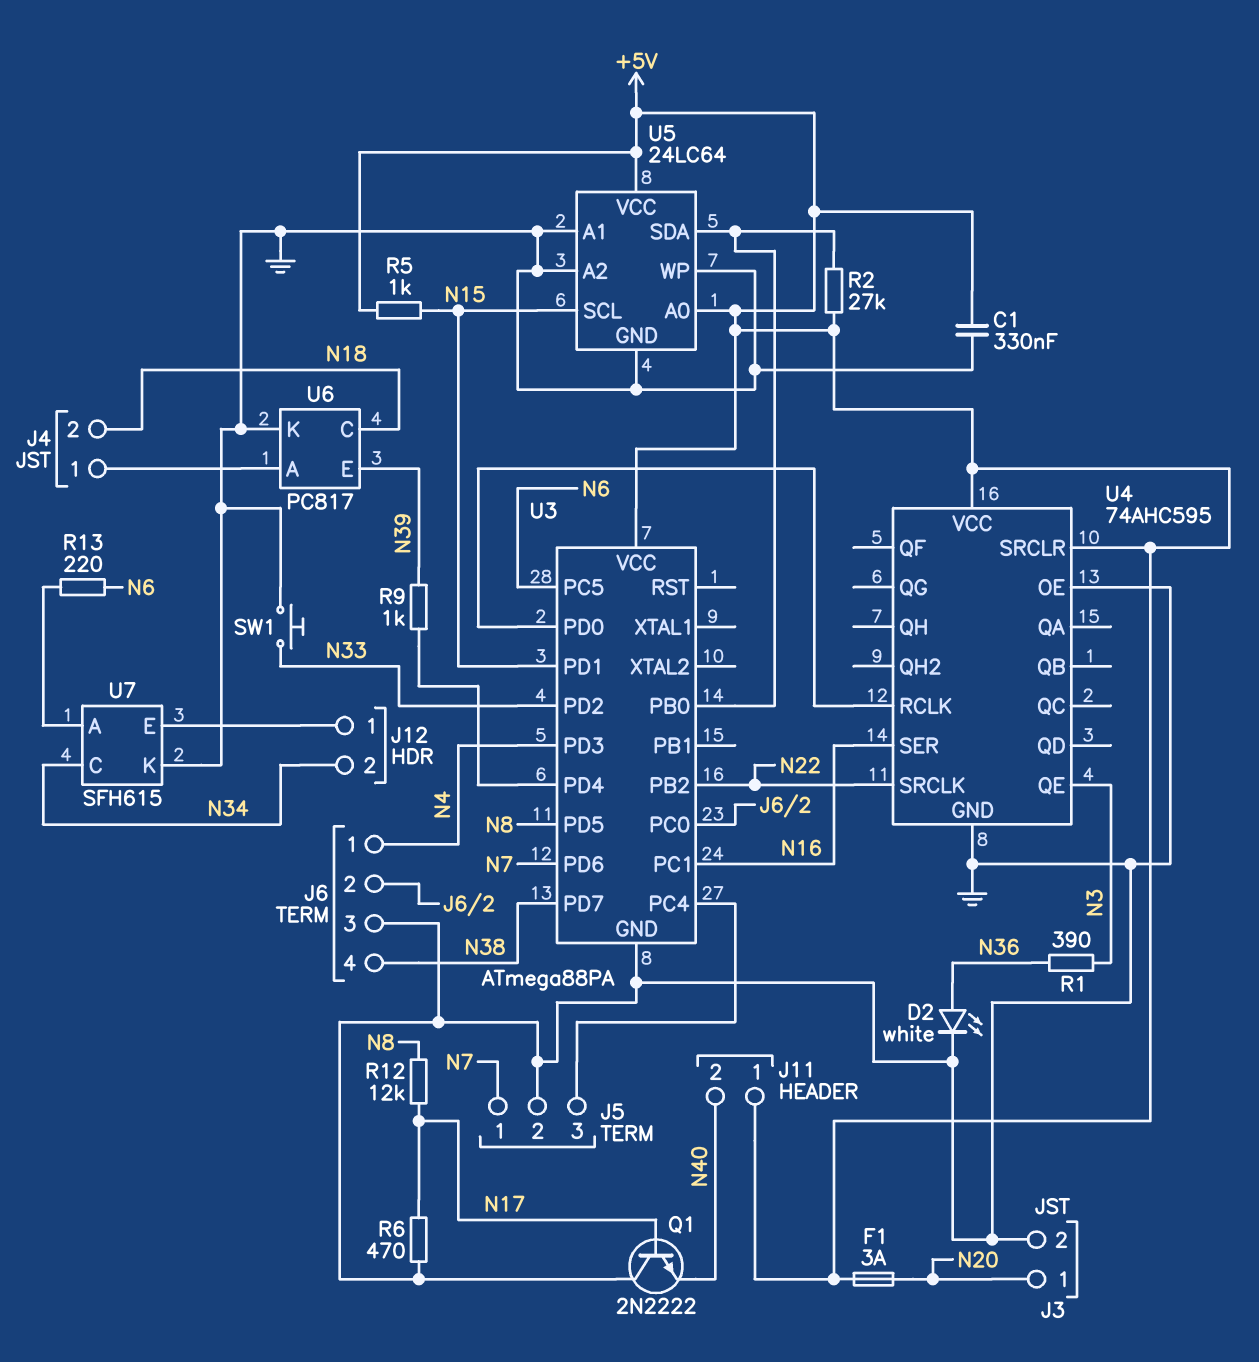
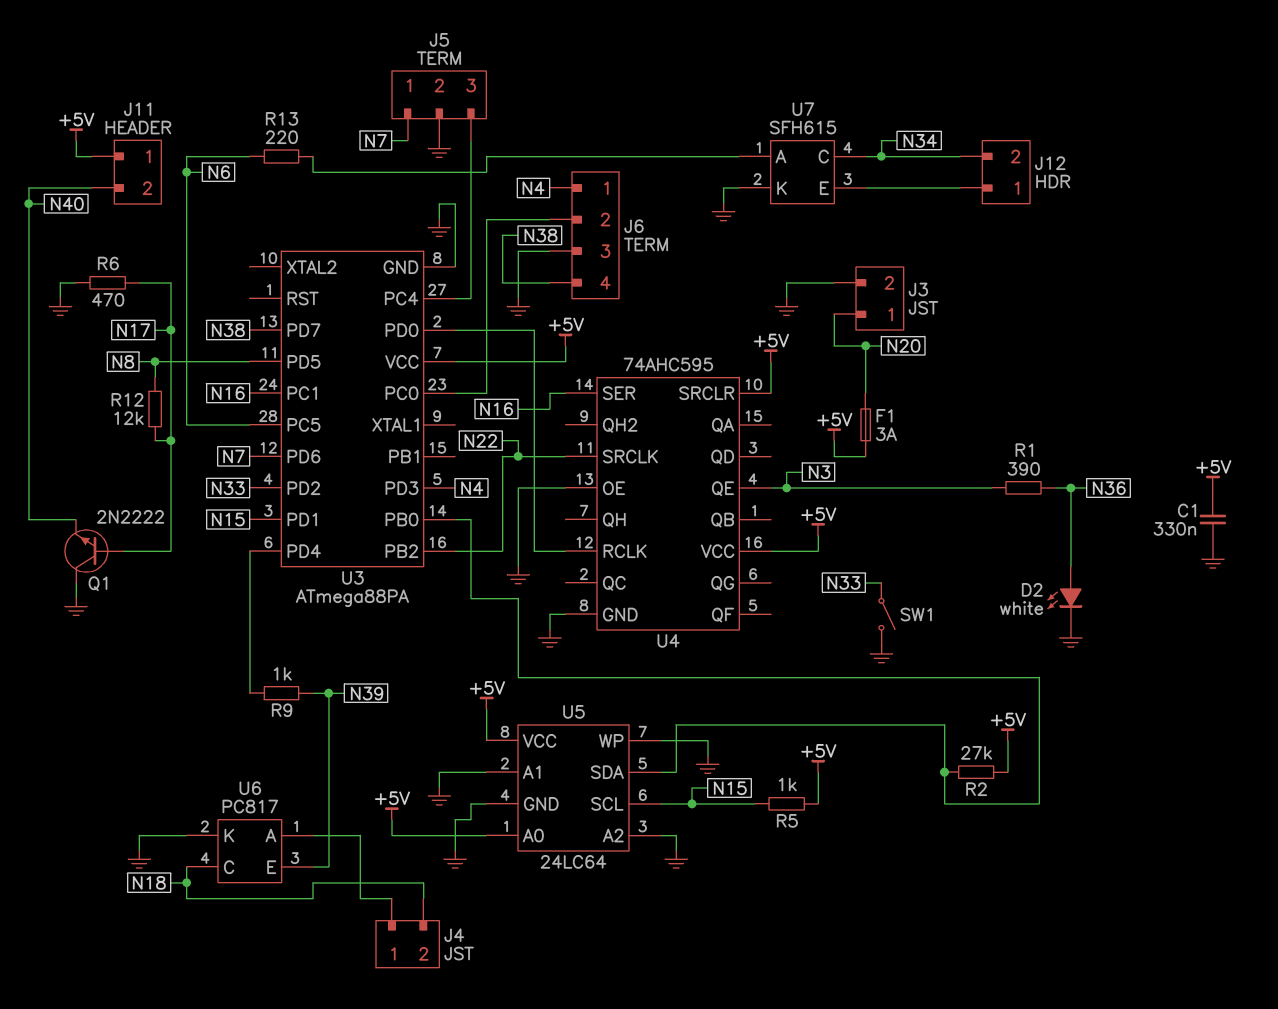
SW1: button (GND, N33) -> switch (GND, N33)

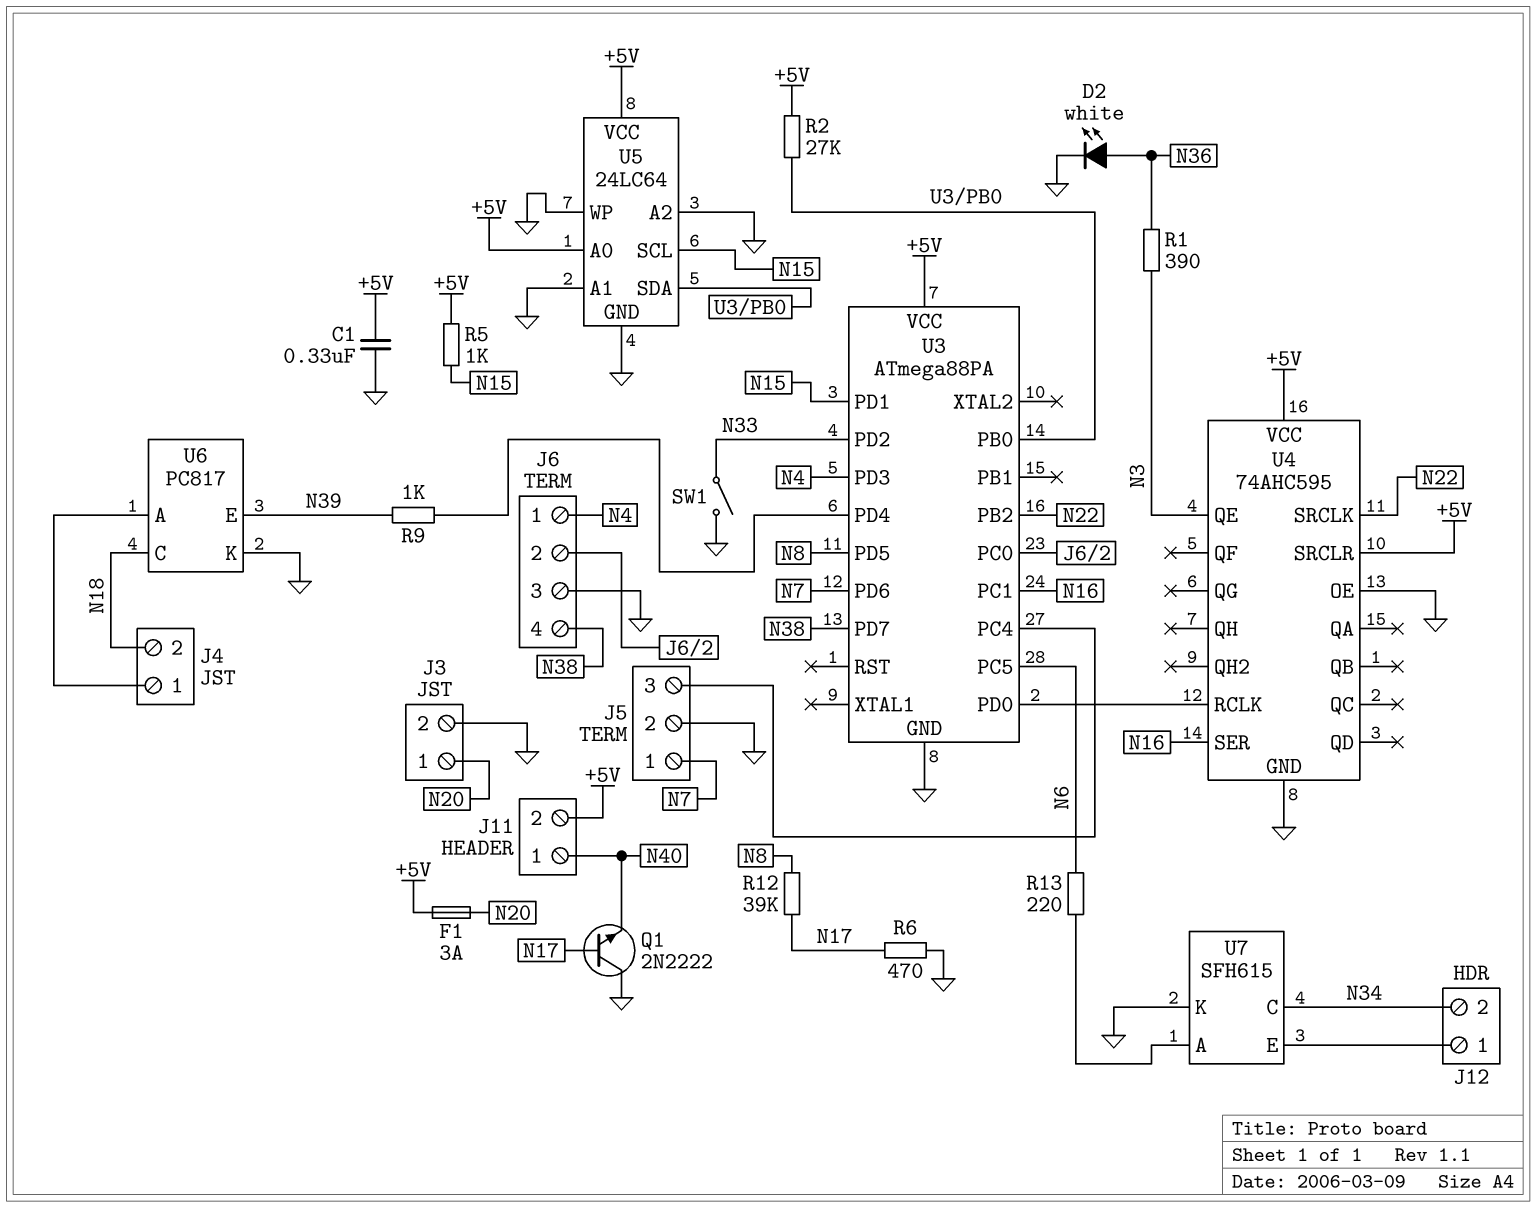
J11 pin 1: +5V -> N40
J11 pin 2: N40 -> +5V
R12: 12k (N8, N17) -> 39k (N8, N17)

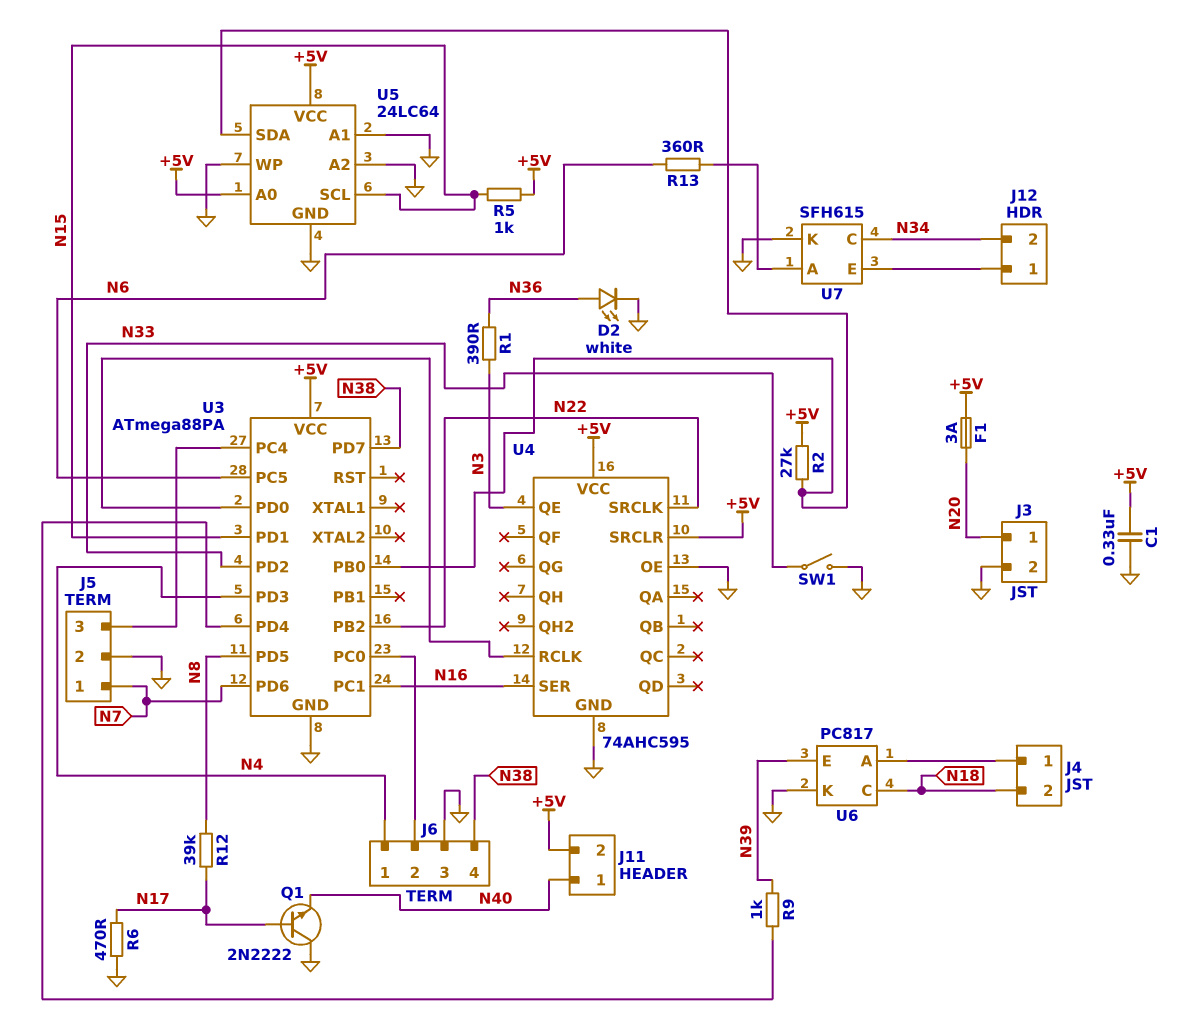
R13: 220 (N6, U7/A) -> 360 (N6, U7/A)

